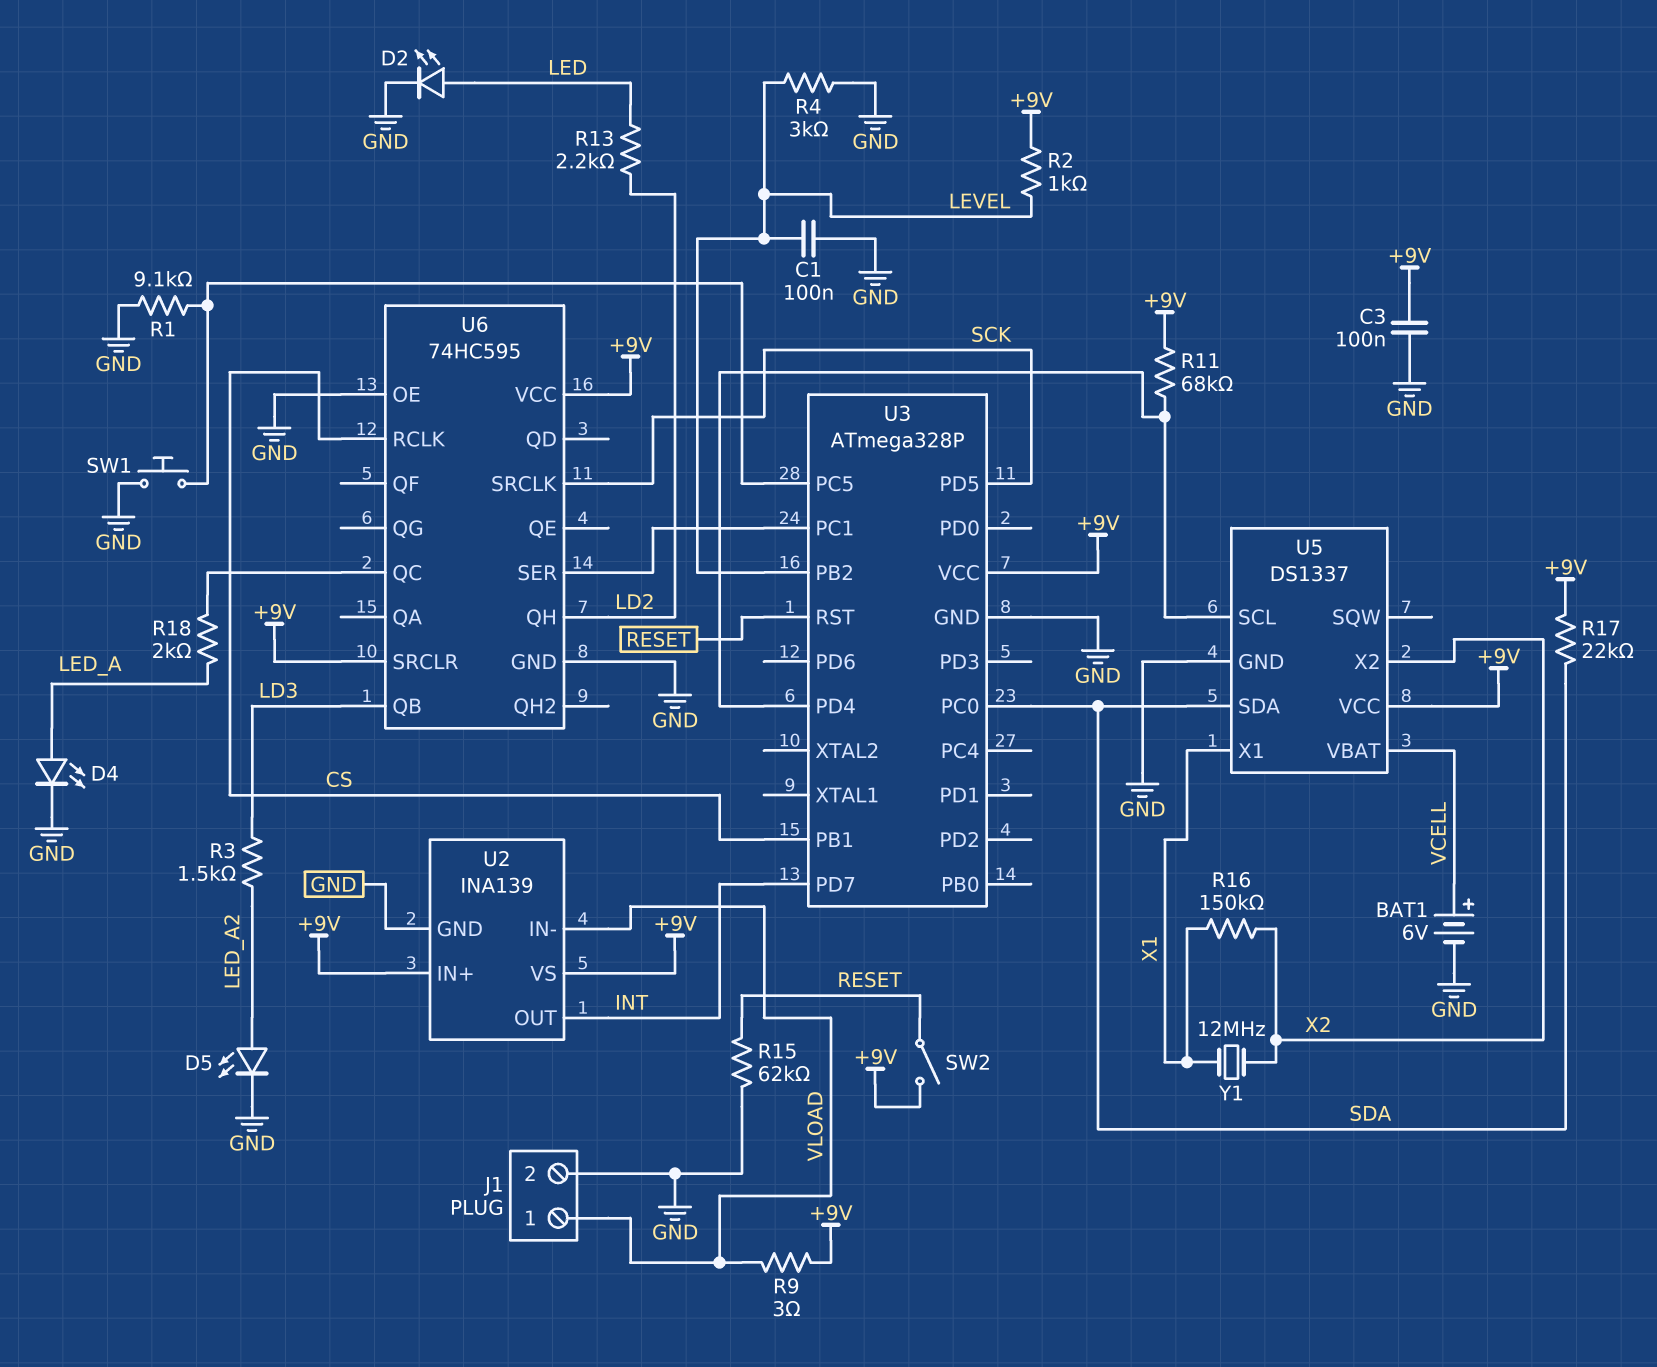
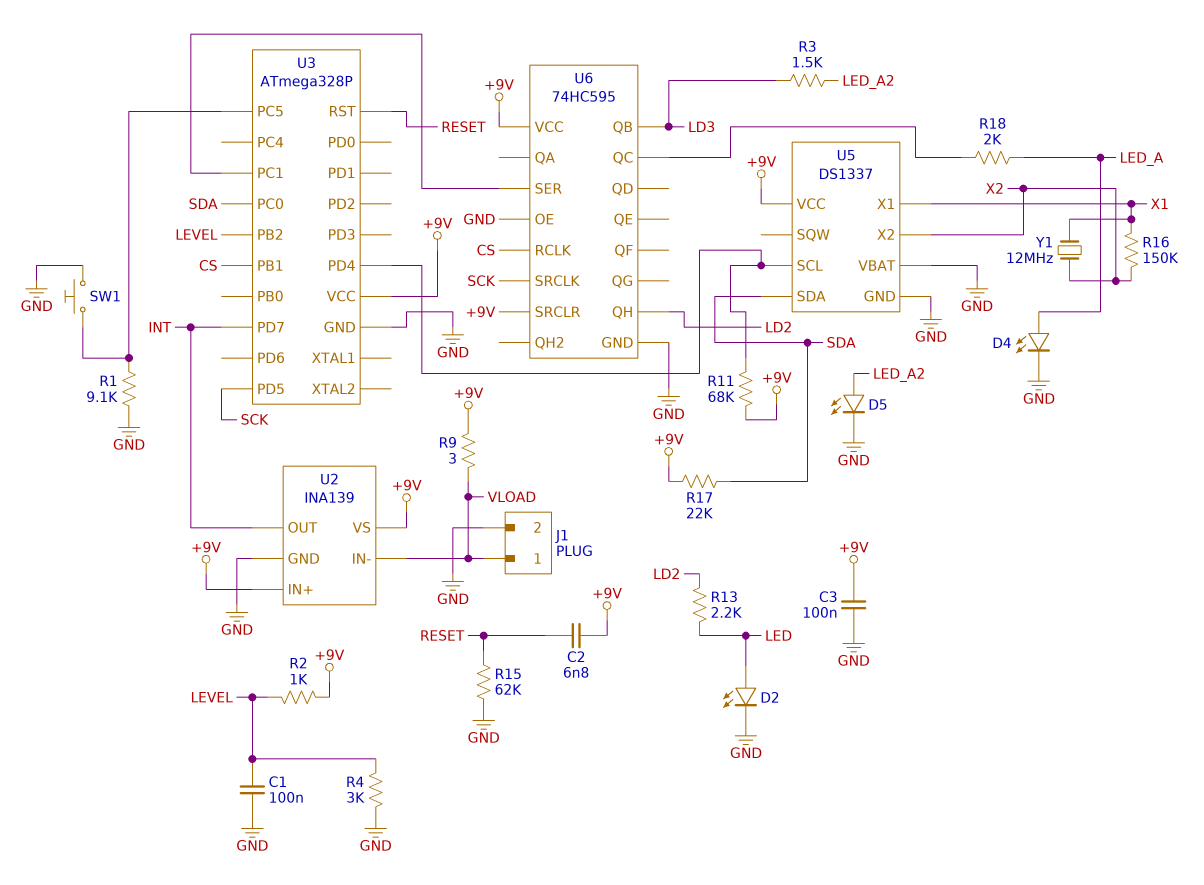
BAT1: 6V (plus VCELL, minus GND) -> none
C2: none -> 6.8nF (+9V, RESET)
SW2: switch (+9V, RESET) -> none
U5 pin VBAT: VCELL -> GND

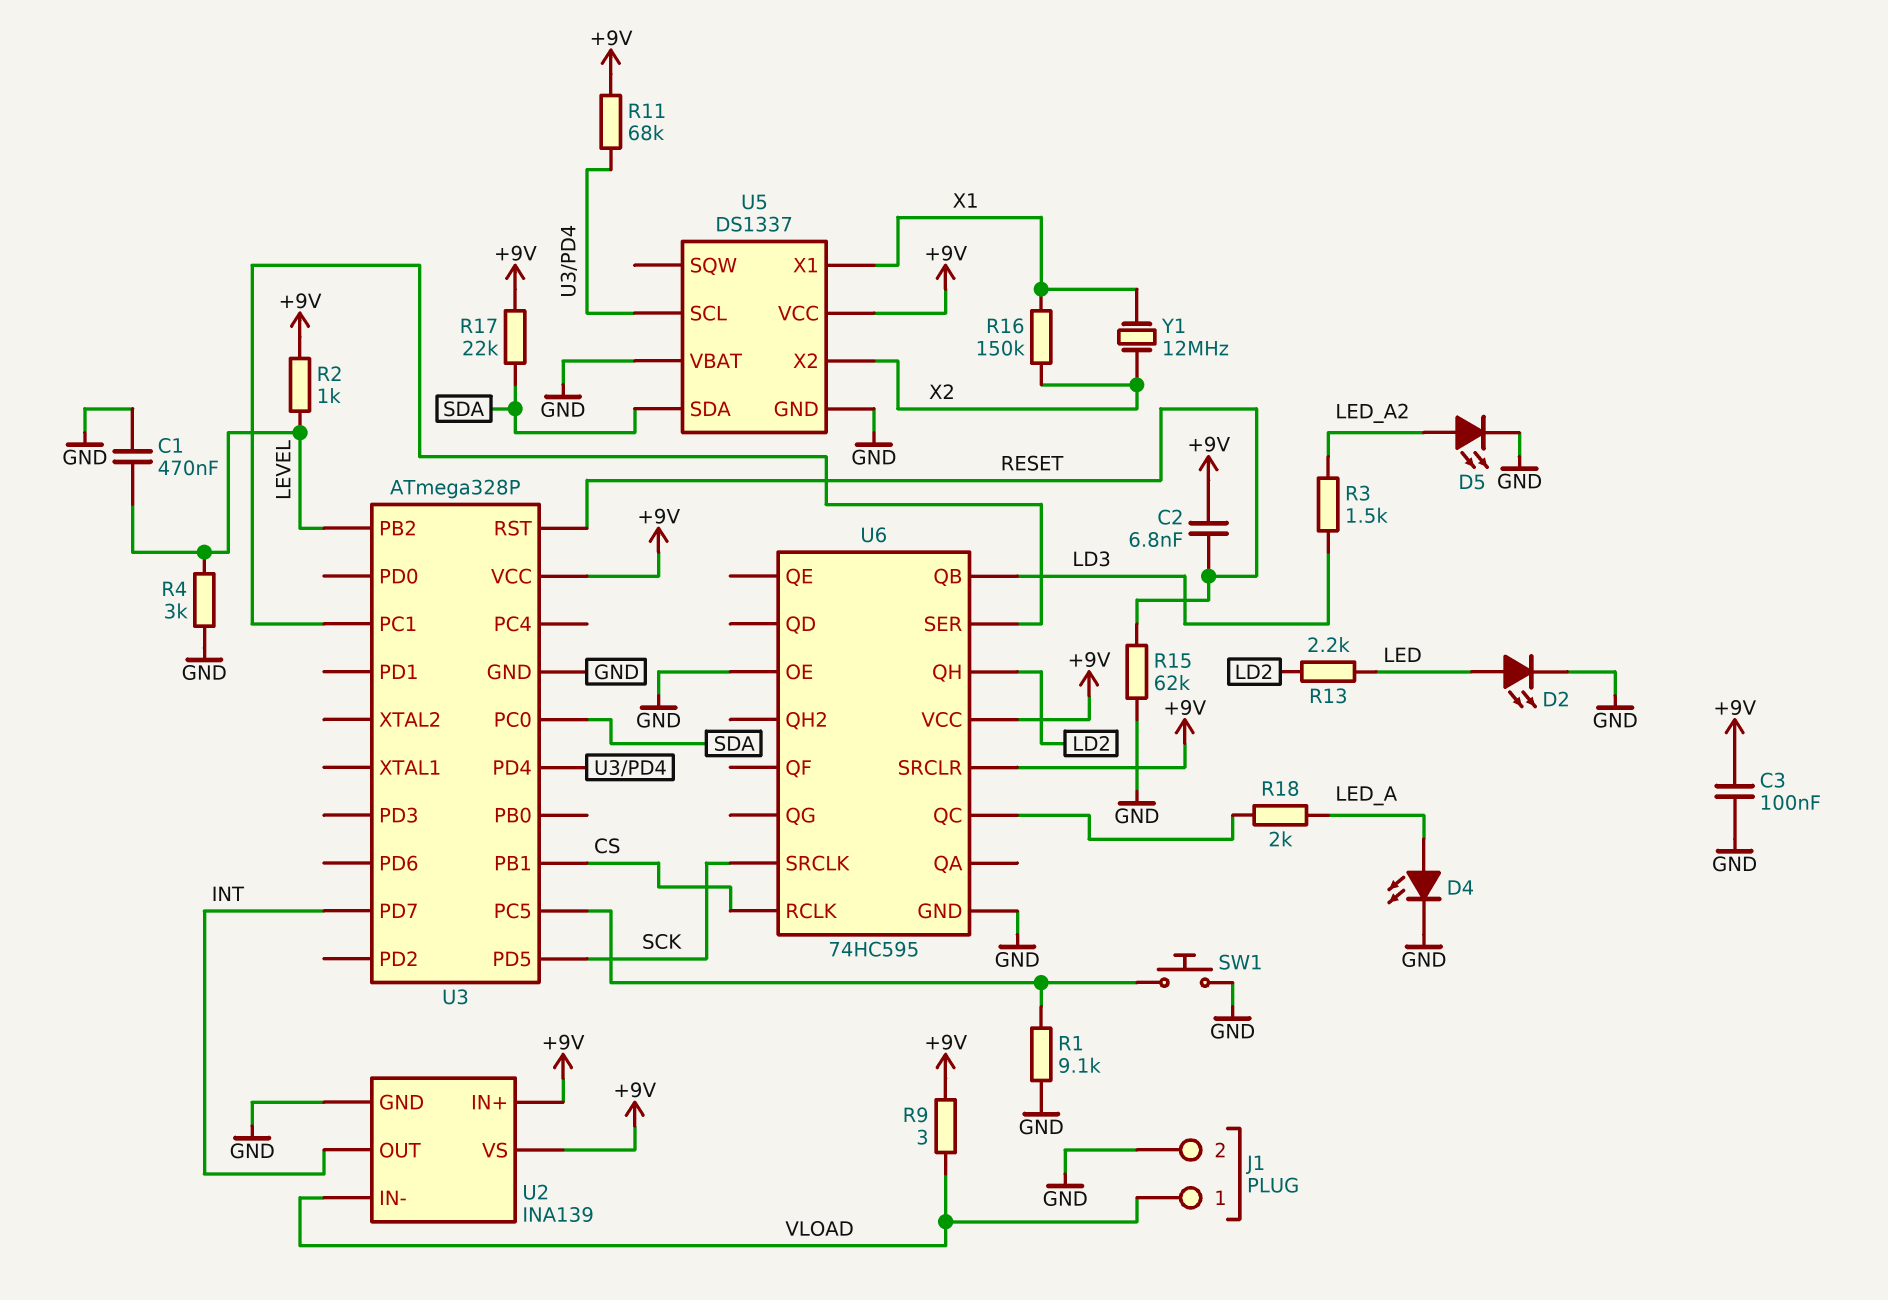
C1: 100nF (GND, LEVEL) -> 470nF (GND, LEVEL)

